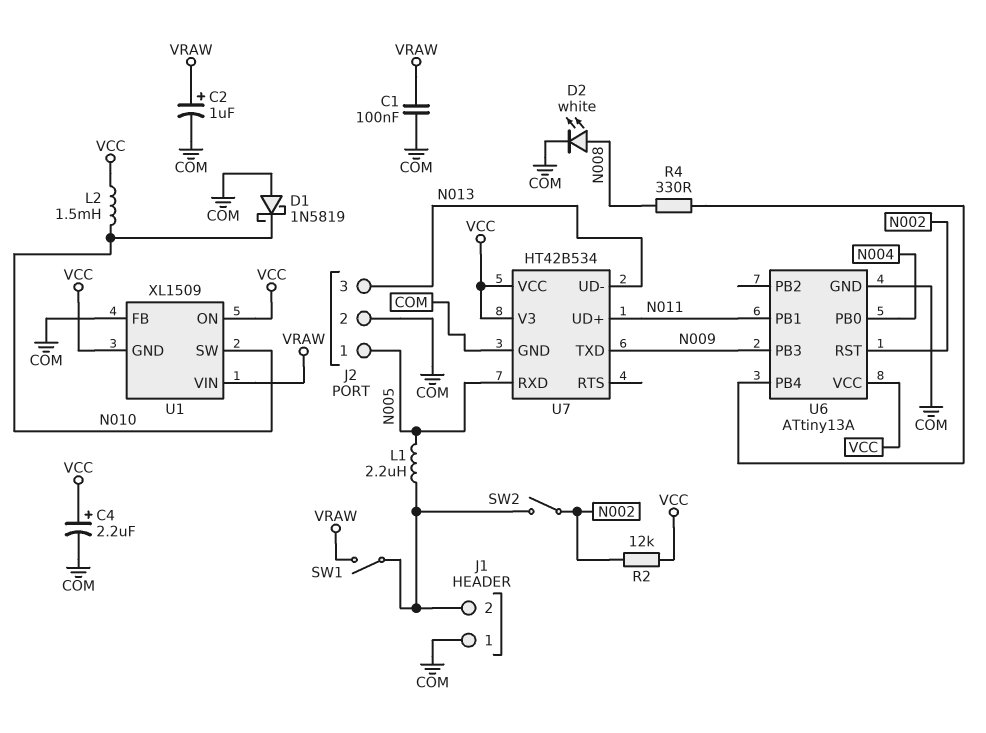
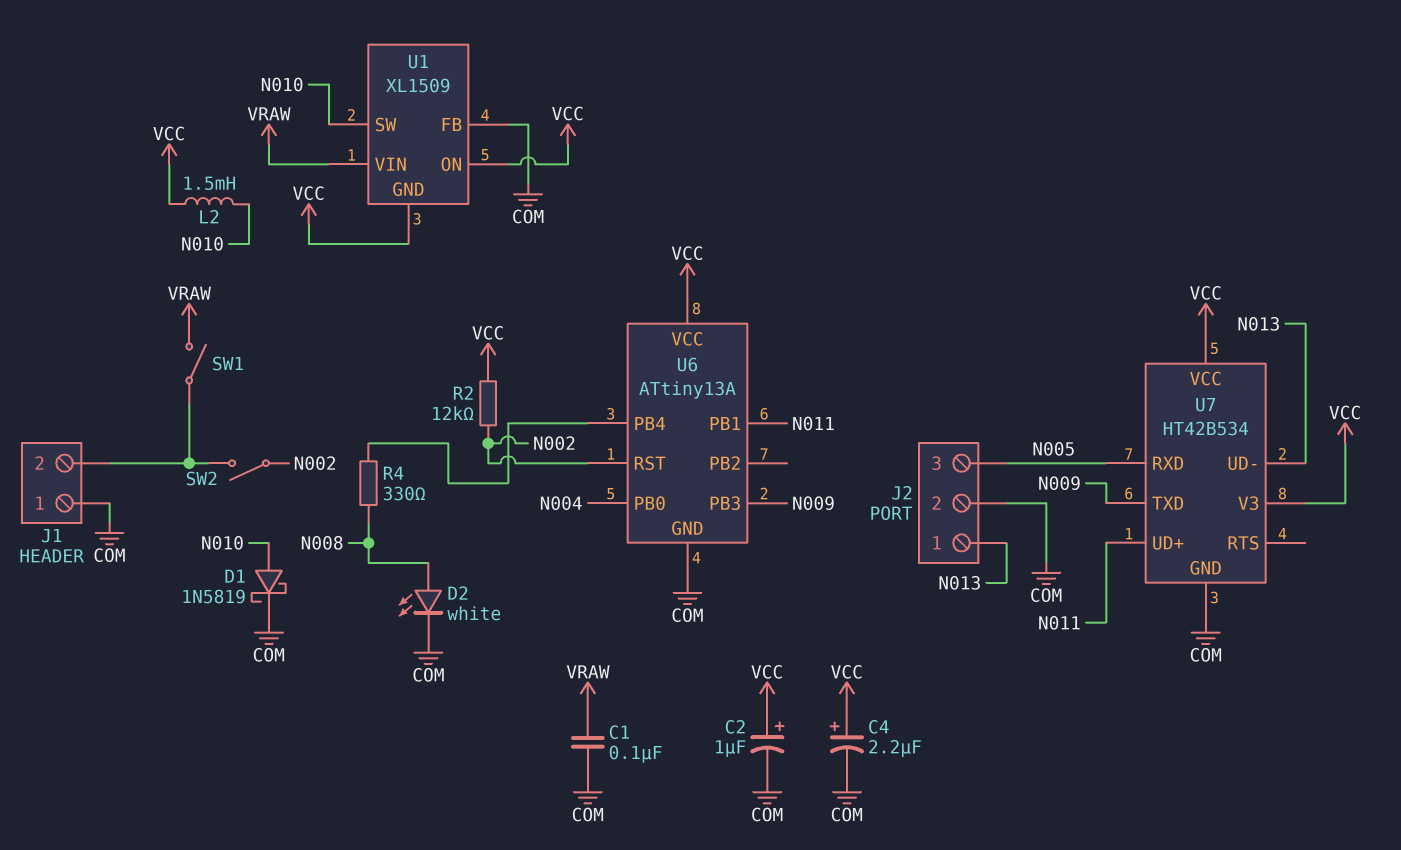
C2: 1uF (plus VRAW, minus COM) -> 1uF (plus VCC, minus COM)
D1: schottky 1N5819 (A COM, K N010) -> schottky 1N5819 (A N010, K COM)
J2 pin 1: N005 -> N013
J2 pin 3: N013 -> N005
L1: 2.2uH (J1/2, N005) -> none

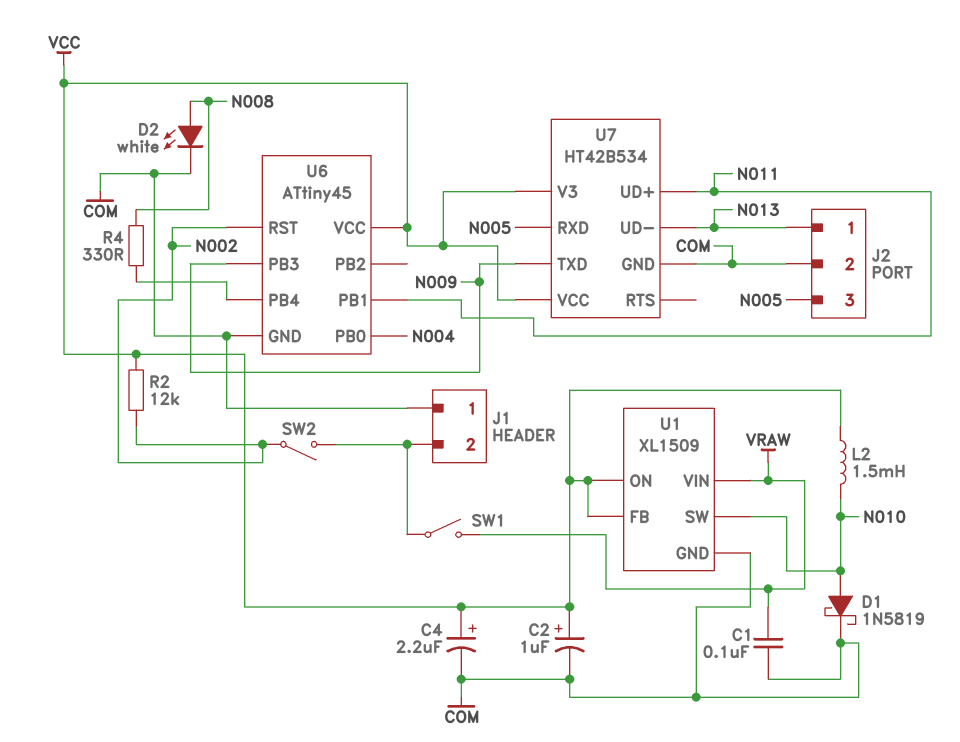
U1 pin FB: COM -> VCC
U1 pin GND: VCC -> COM
U6: ATtiny13A -> ATtiny45

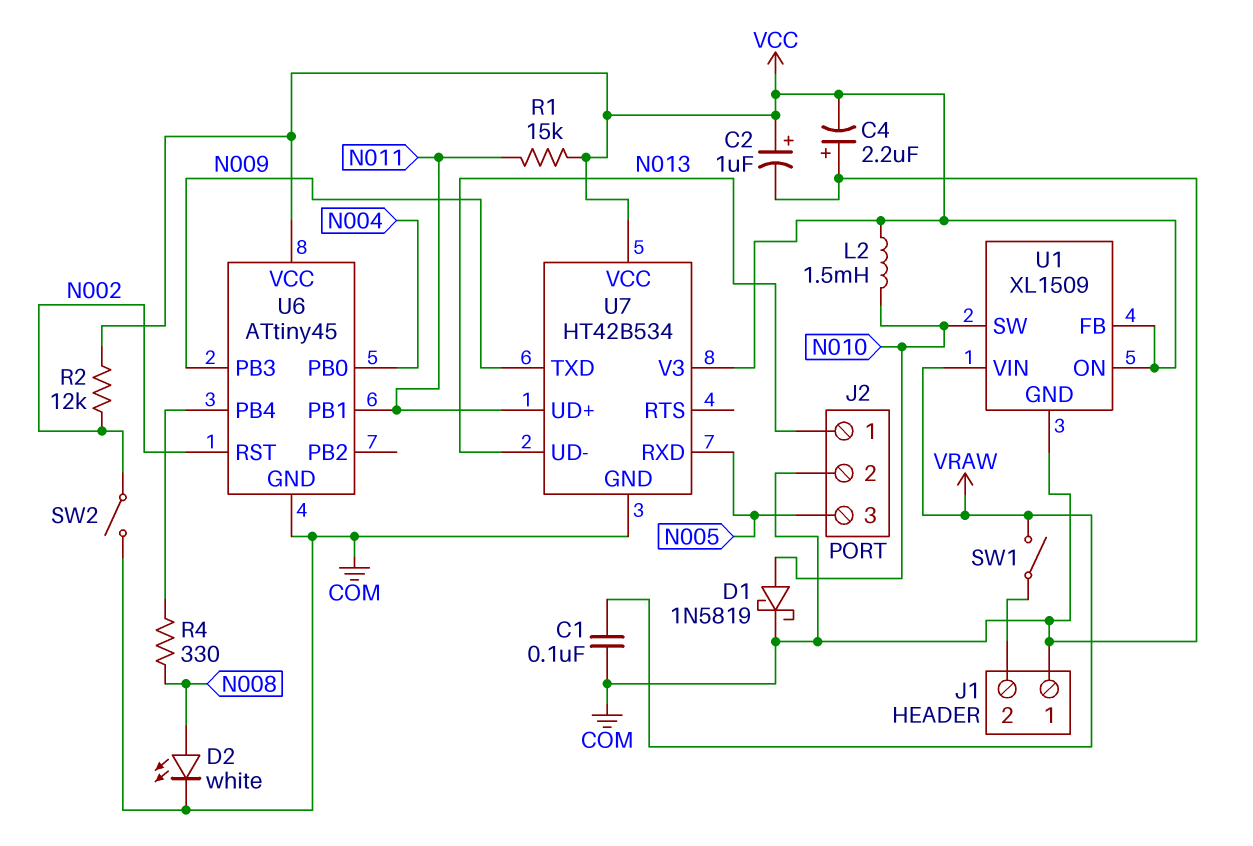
C4: 2.2uF (plus VCC, minus COM) -> 2.2uF (plus COM, minus VCC)
R1: none -> 15k (N011, VCC)
SW2: switch (J1/2, N002) -> switch (COM, N002)

